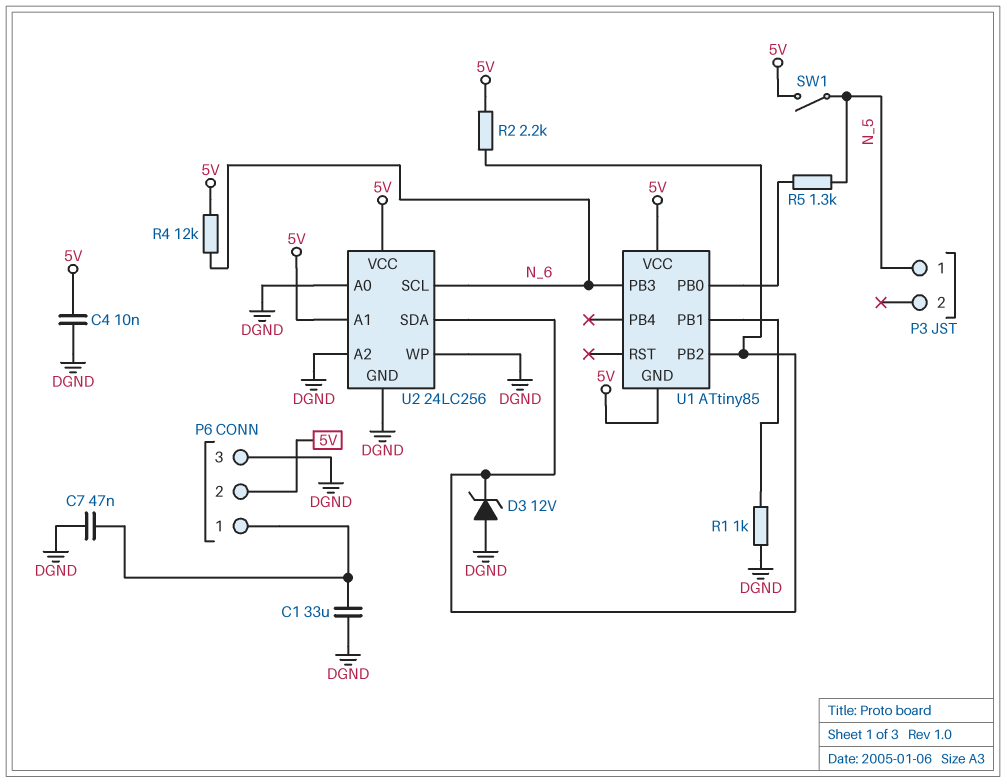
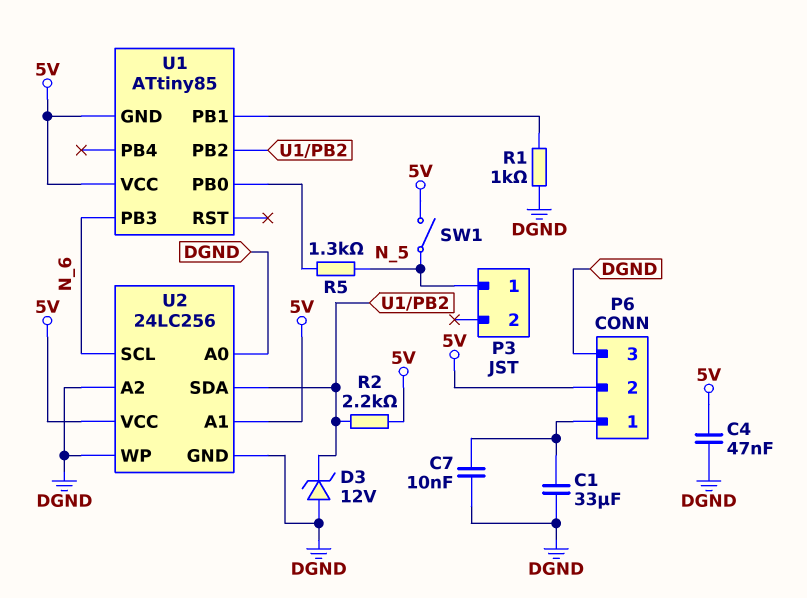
C4: 10nF (5V, DGND) -> 47nF (5V, DGND)
C7: 47nF (DGND, P6/1) -> 10nF (DGND, P6/1)
R4: 12k (5V, N_6) -> none

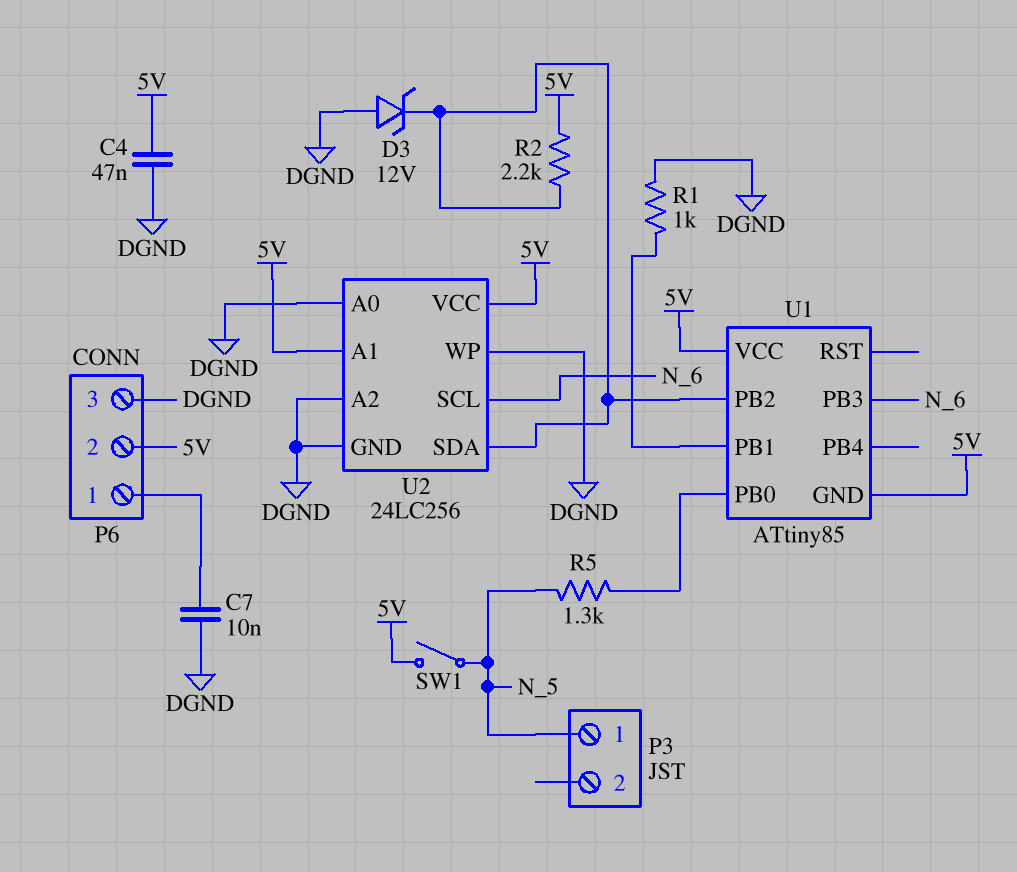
C1: 33uF (DGND, P6/1) -> none

